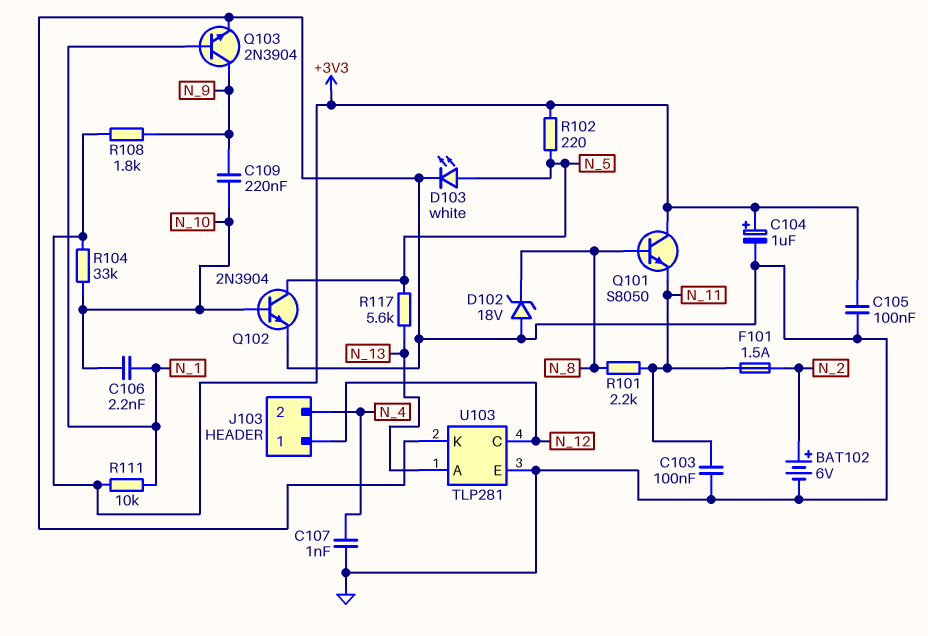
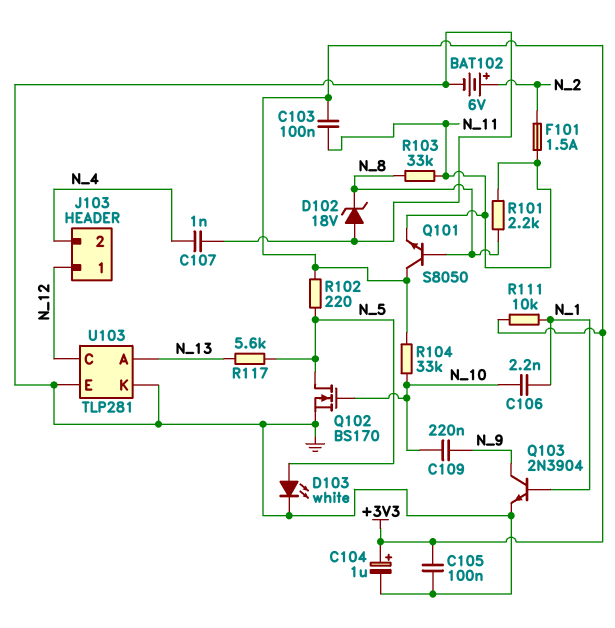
C103: 100nF (GND, N_11) -> 100nF (+3V3, N_11)
Q102: NPN 2N3904 (B N_10, C N_5, E GND) -> NMOS BS170 (G N_10, D N_5, S GND)
R103: none -> 33k (N_8, N_11)
R108: 1.8k (+3V3, N_9) -> none

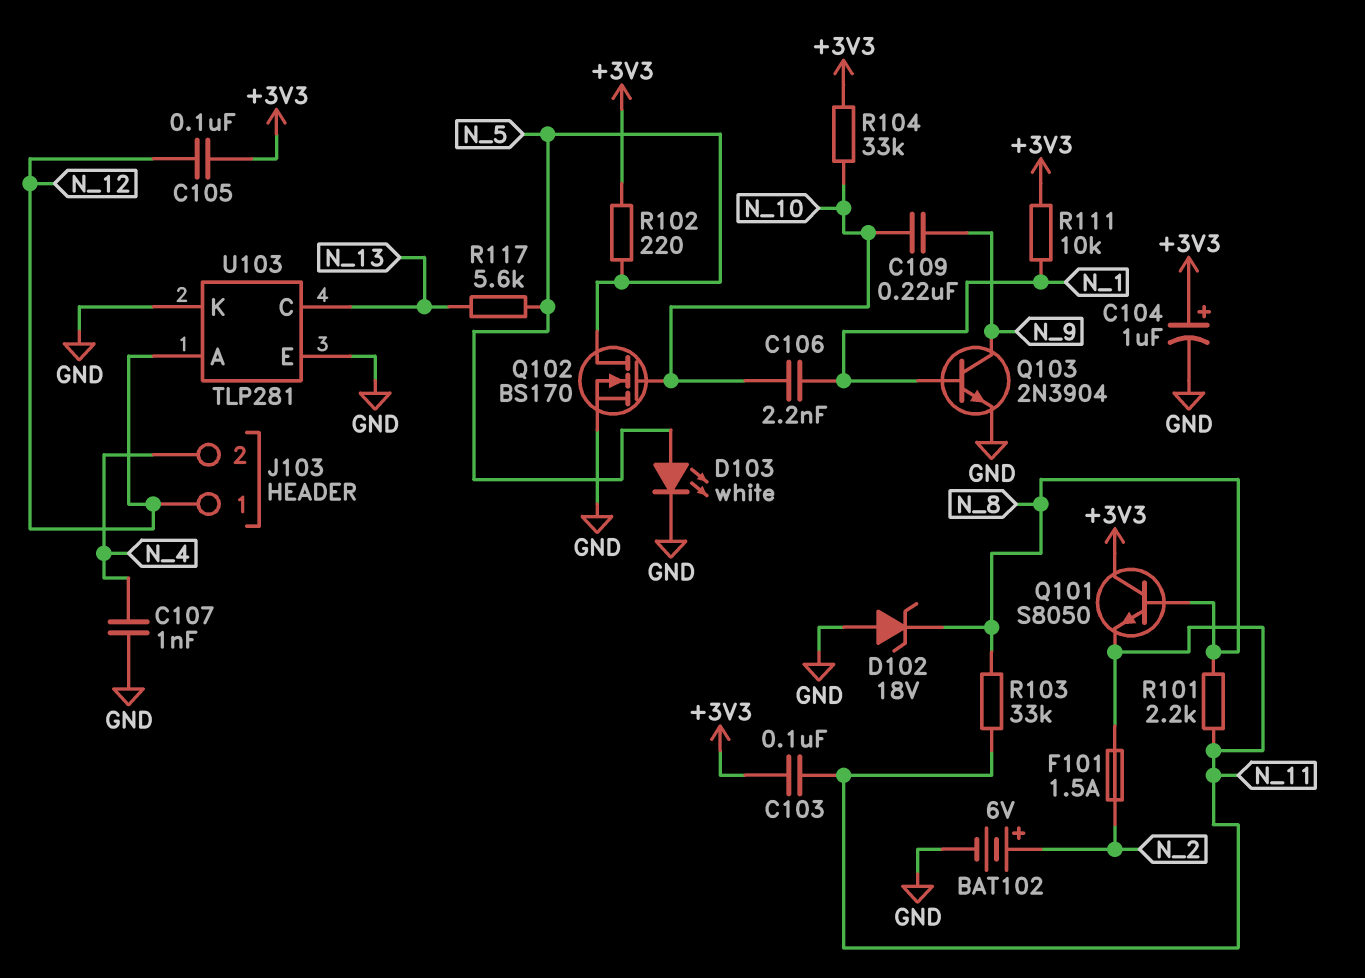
C105: 100nF (+3V3, GND) -> 100nF (+3V3, N_12)
U103 pin A: N_13 -> N_12
U103 pin C: N_12 -> N_13

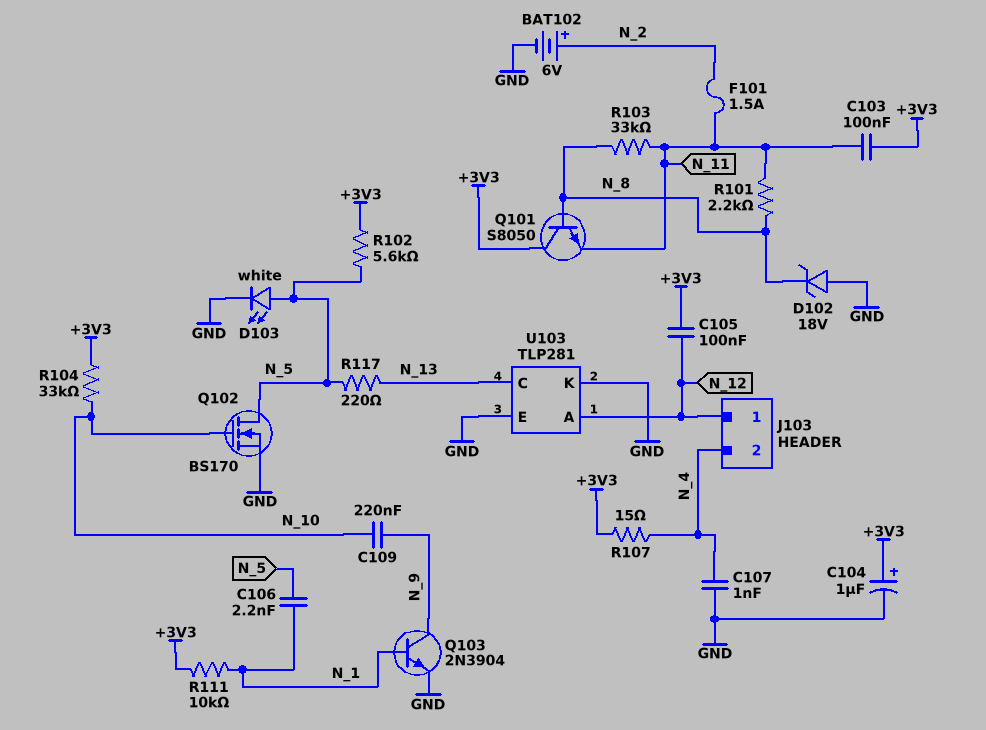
C106: 2.2nF (N_1, N_10) -> 2.2nF (N_1, N_5)
R102: 220 (+3V3, N_5) -> 5.6k (+3V3, N_5)
R107: none -> 15 (+3V3, N_4)
R117: 5.6k (N_5, N_13) -> 220 (N_5, N_13)

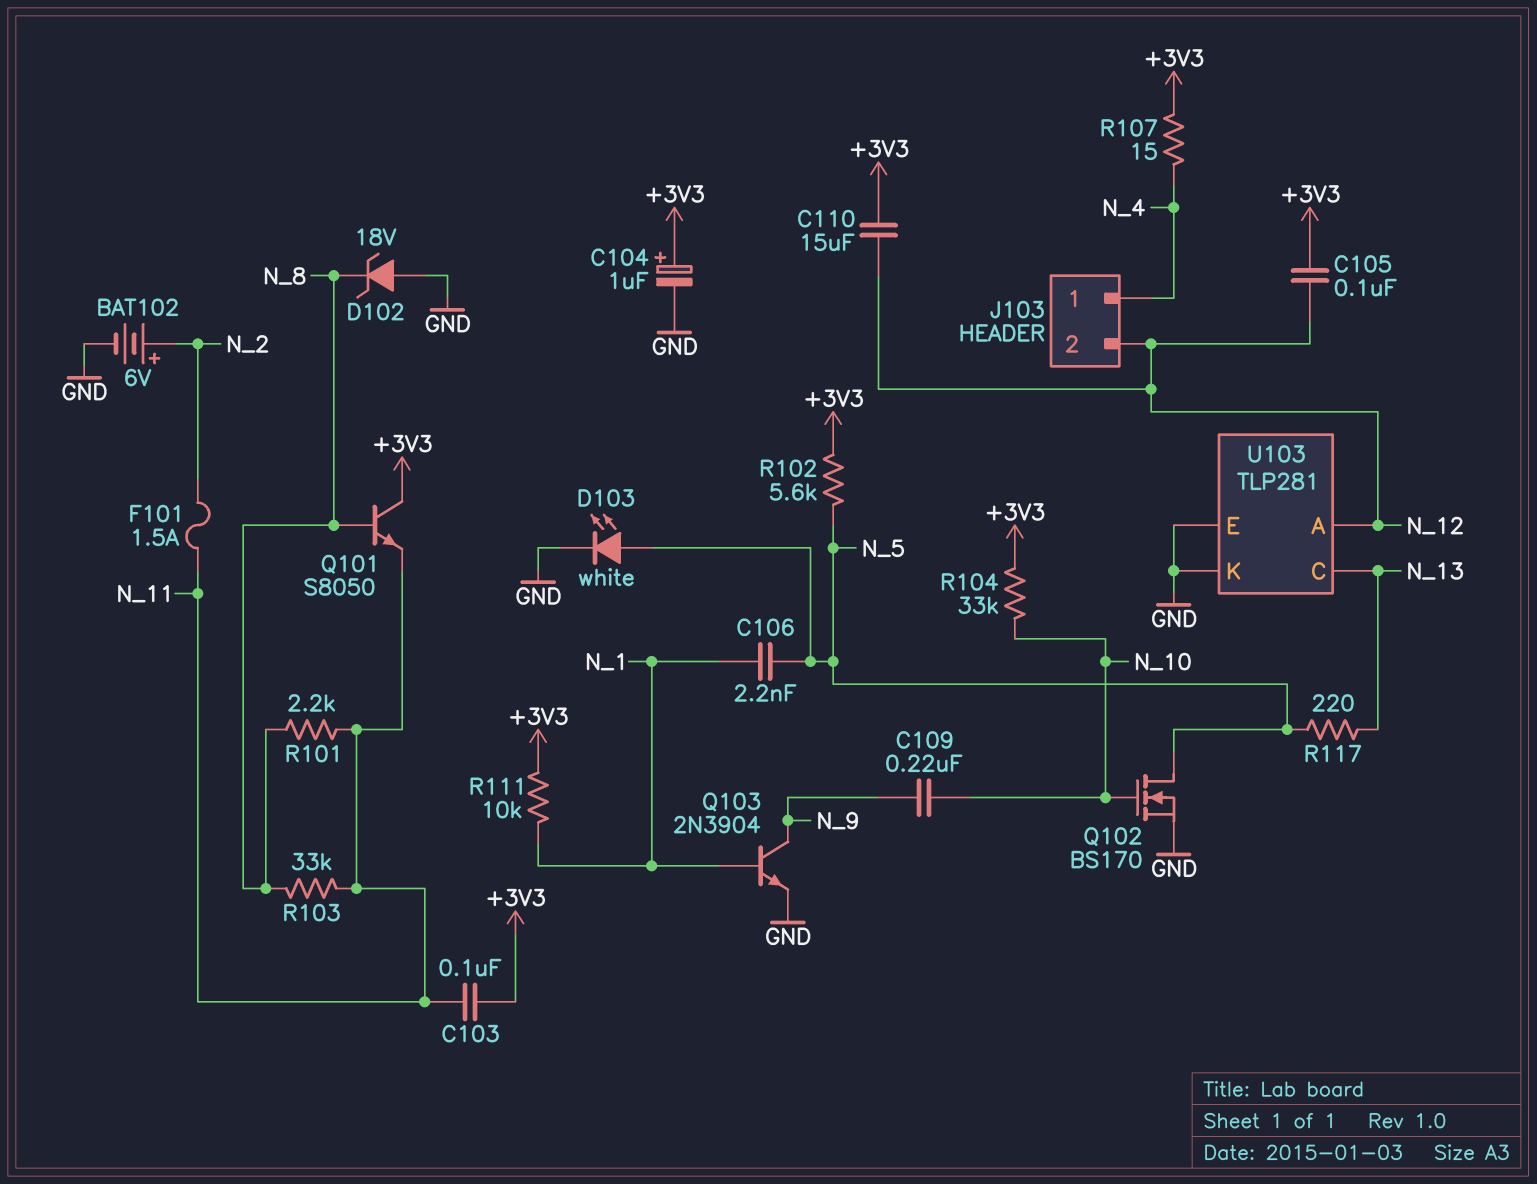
C107: 1nF (GND, N_4) -> none
C110: none -> 15uF (+3V3, N_12)
J103 pin 1: N_12 -> N_4
J103 pin 2: N_4 -> N_12

